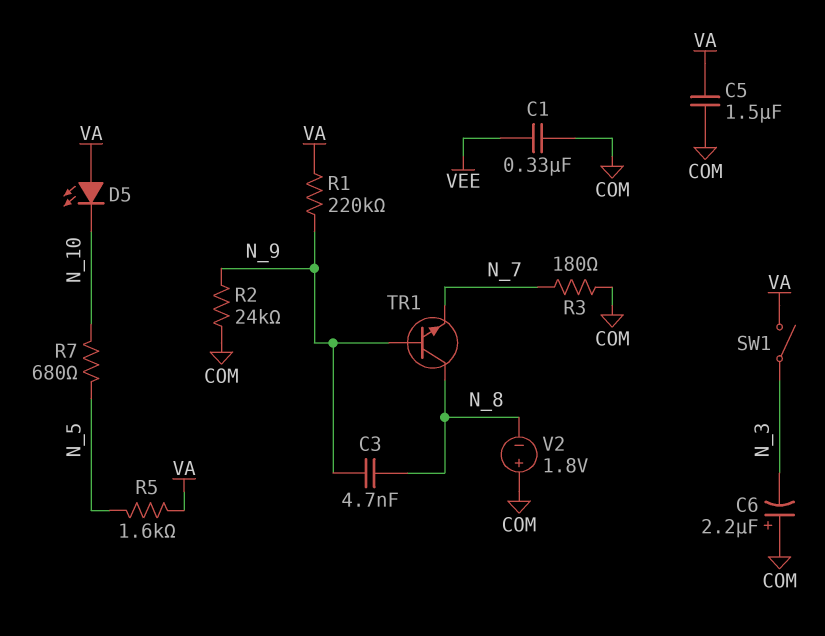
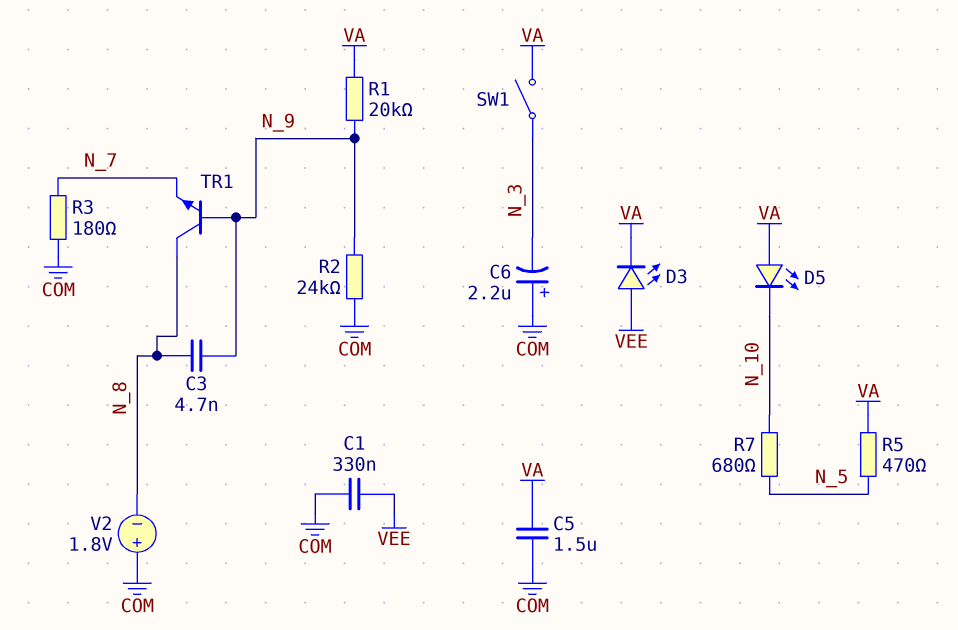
D3: none -> LED (A VEE, K VA)
R1: 220k (N_9, VA) -> 20k (N_9, VA)
R5: 1.6k (N_5, VA) -> 470 (N_5, VA)

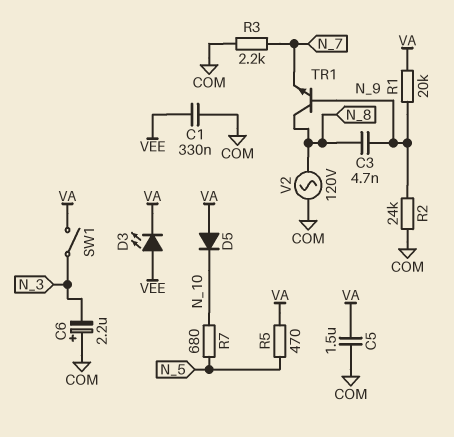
D5: LED (A VA, K N_10) -> diode (A VA, K N_10)
R3: 180 (COM, N_7) -> 2.2k (COM, N_7)
V2: 1.8V (plus COM, minus N_8) -> AC 120V (COM, N_8)

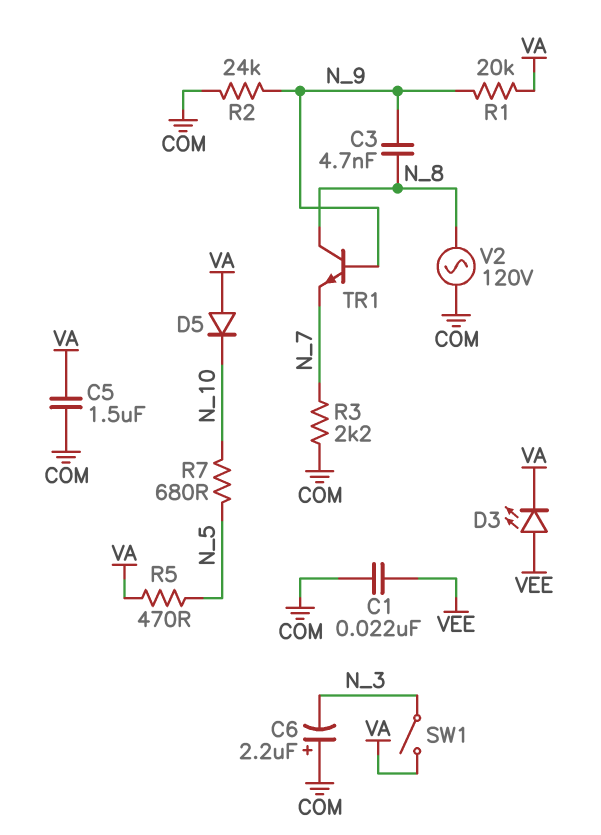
C1: 330nF (COM, VEE) -> 22nF (COM, VEE)

